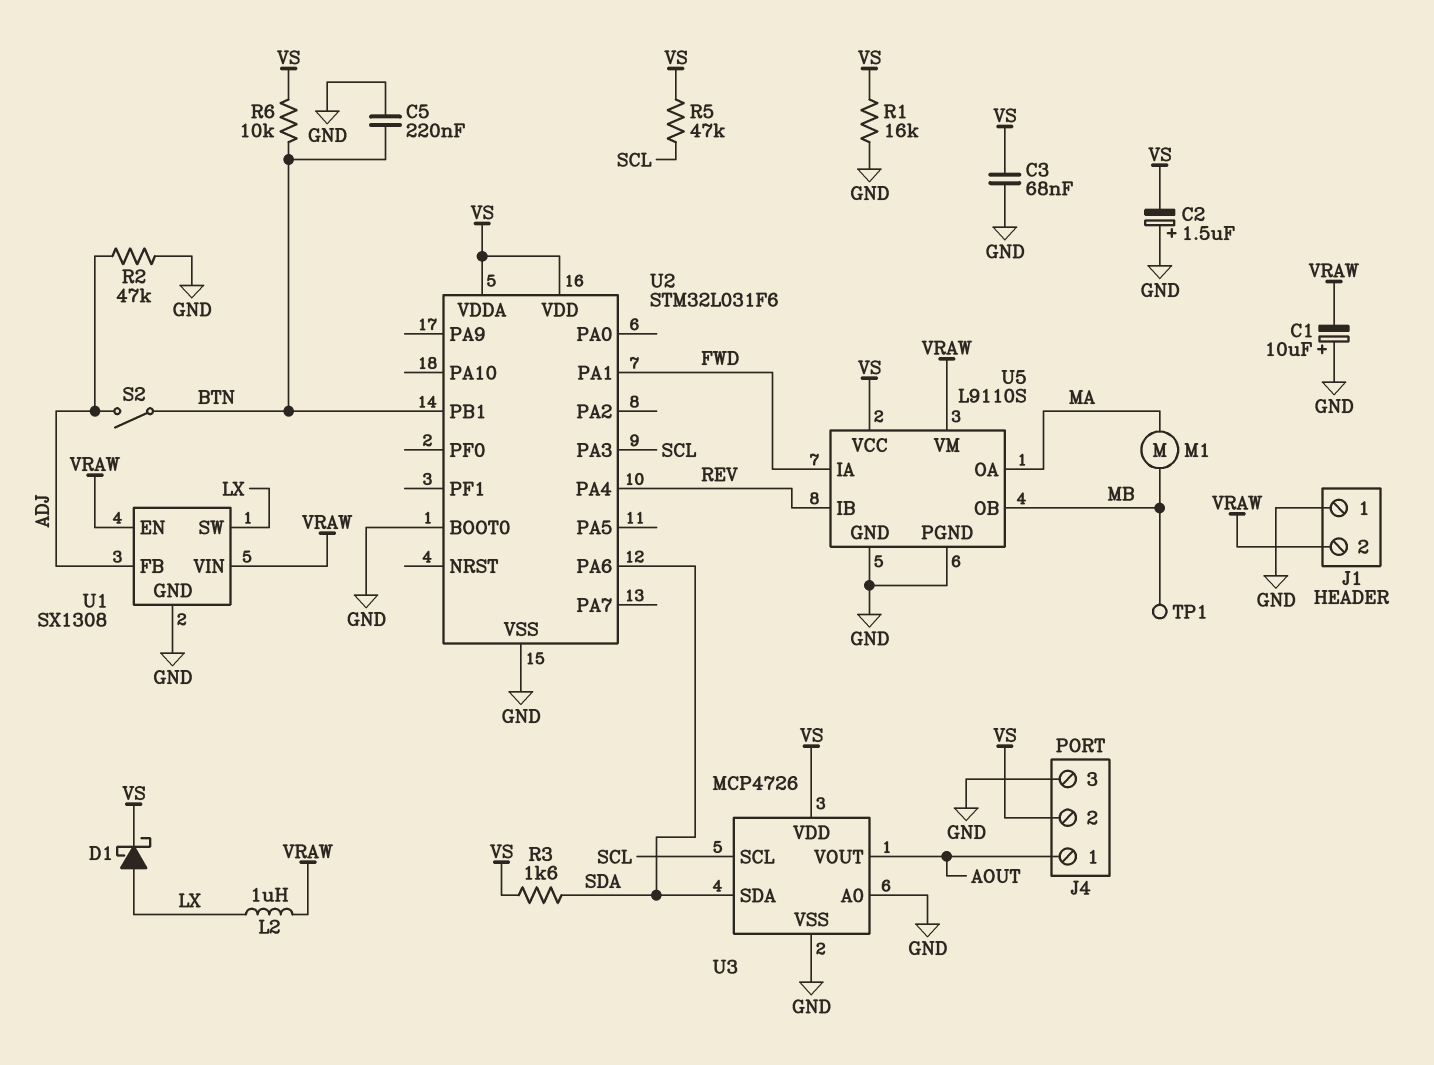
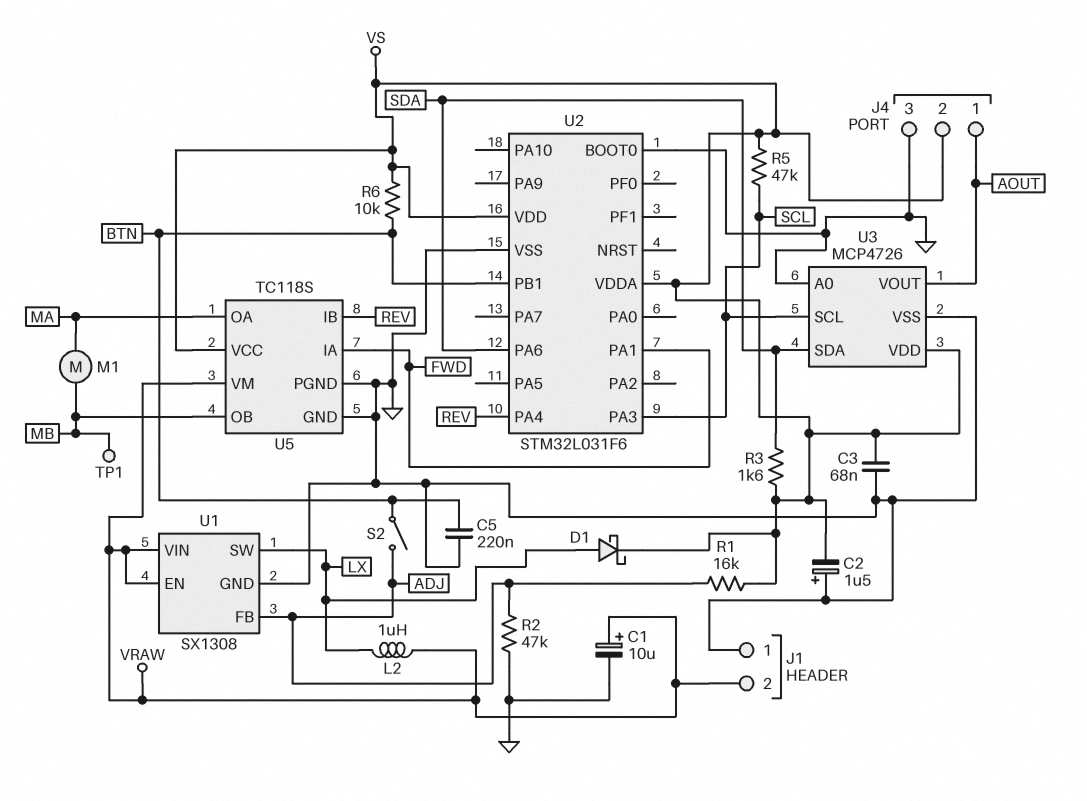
C1: 10uF (plus GND, minus VRAW) -> 10uF (plus VRAW, minus GND)
R1: 16k (GND, VS) -> 16k (ADJ, VS)
U5: L9110S -> TC118S

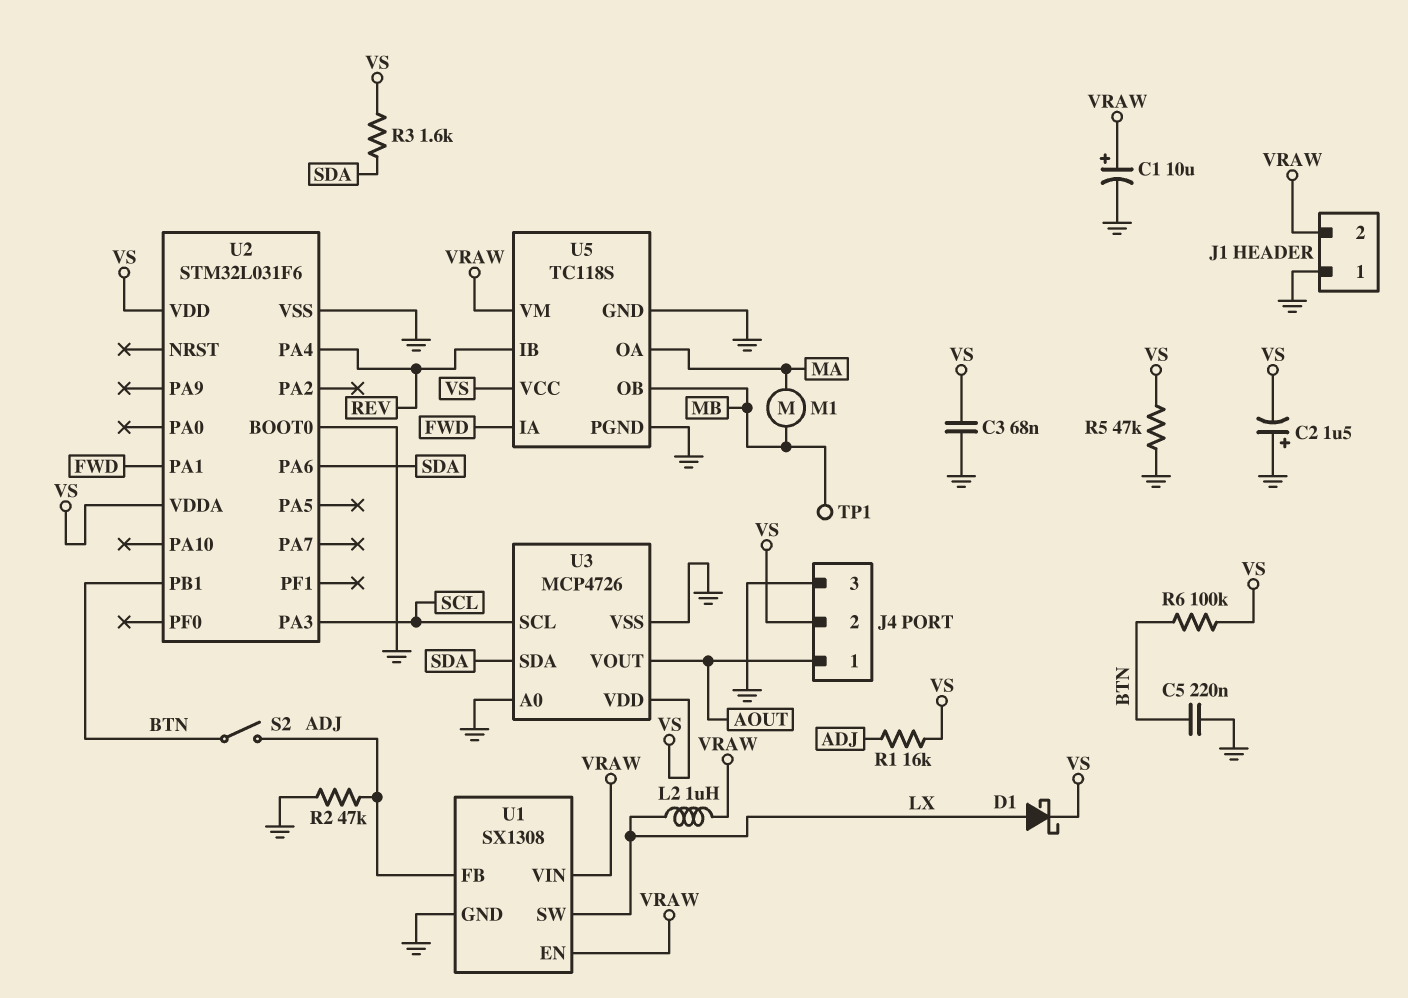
R5: 47k (SCL, VS) -> 47k (GND, VS)
R6: 10k (BTN, VS) -> 100k (BTN, VS)

